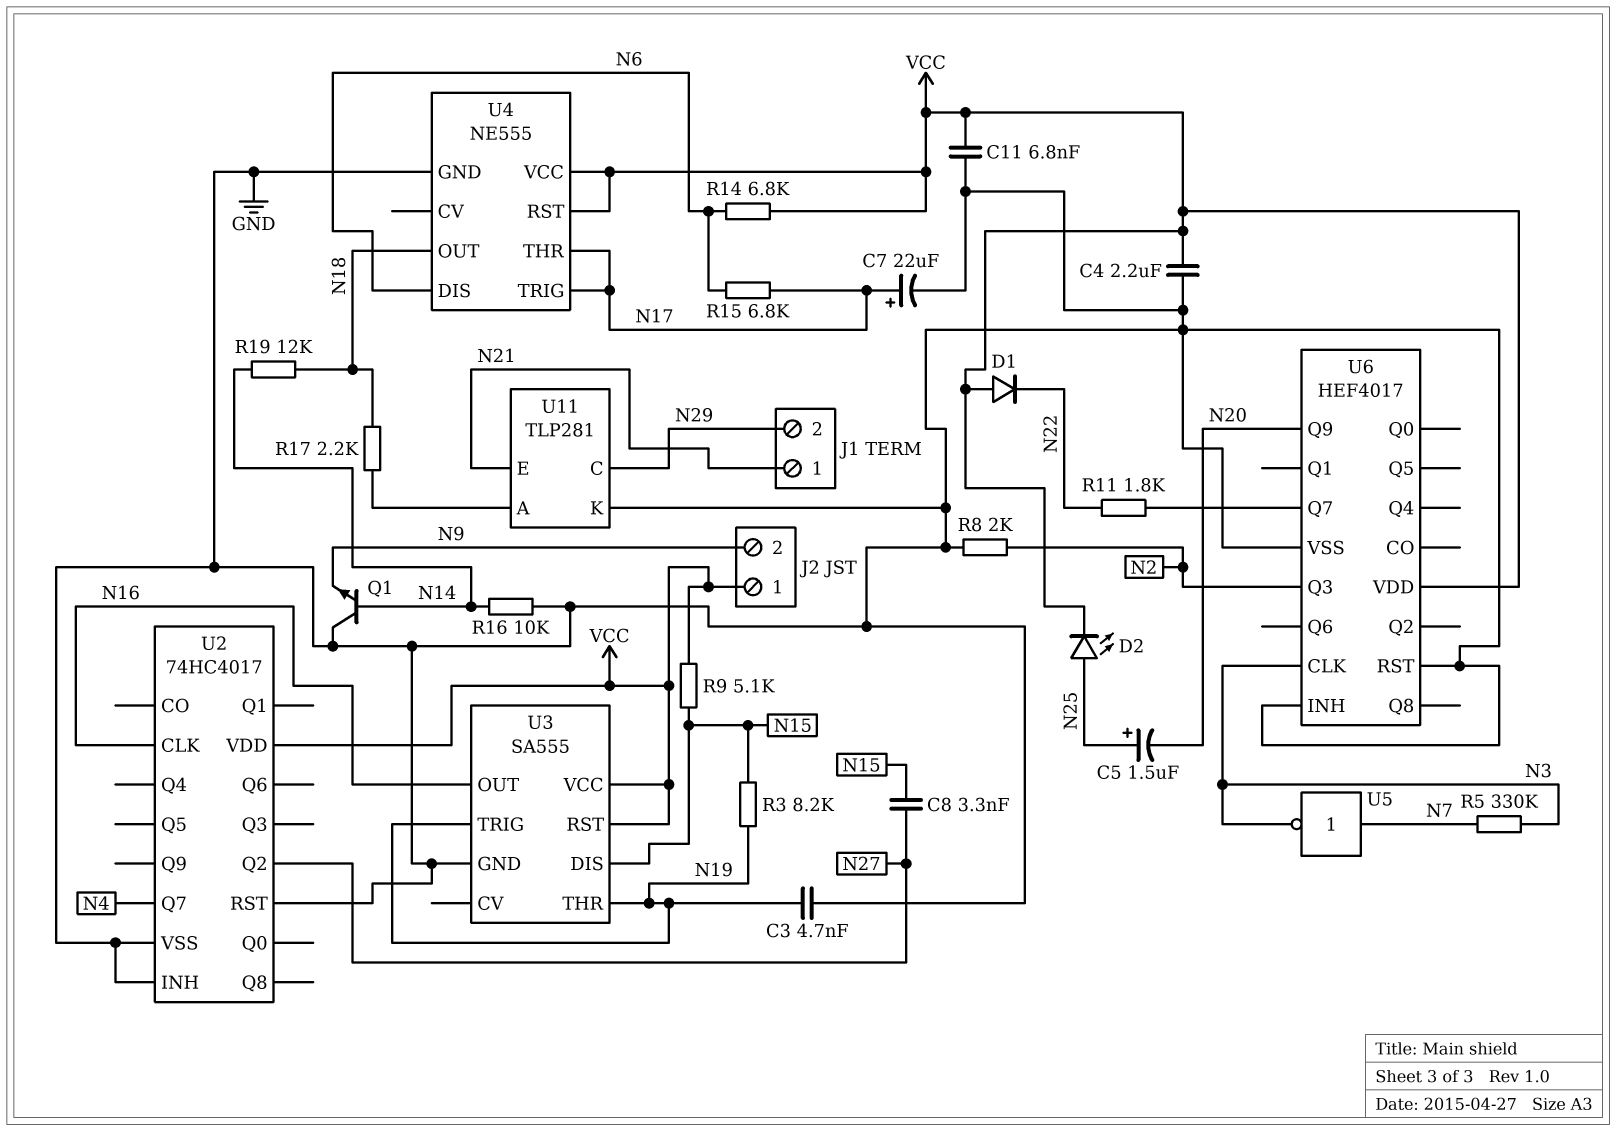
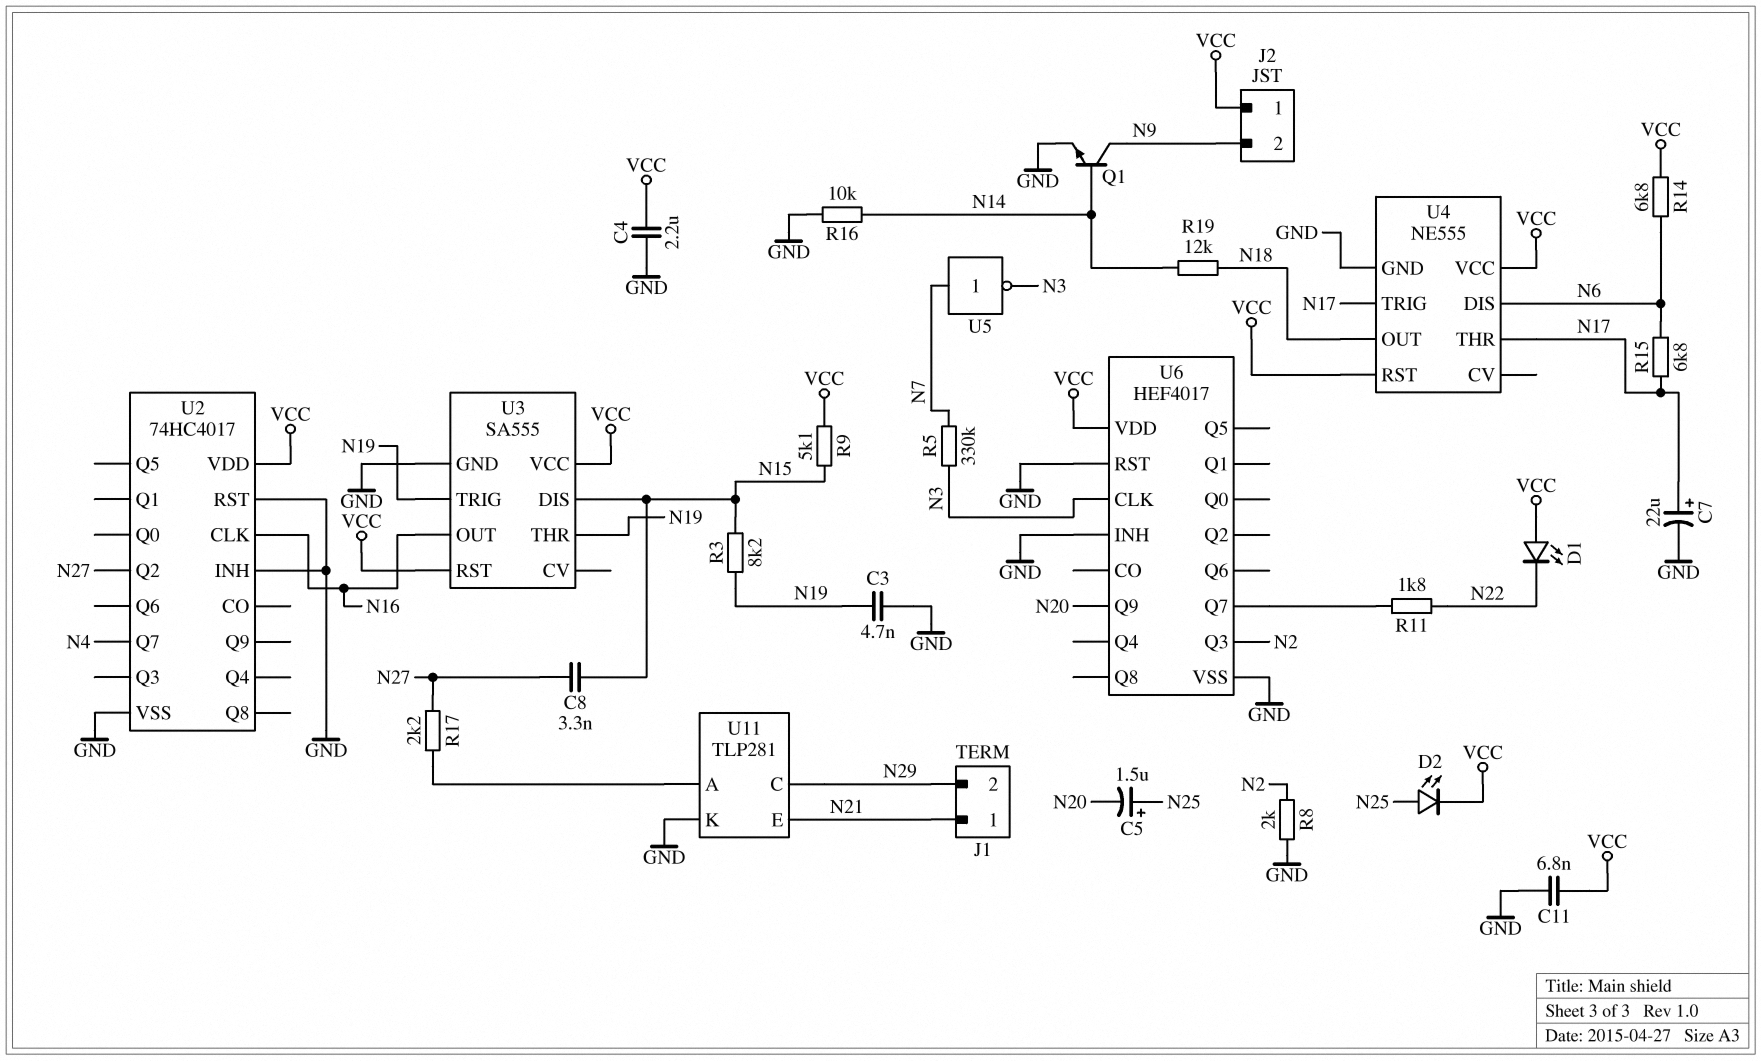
D1: diode (A VCC, K N22) -> LED (A VCC, K N22)
Q1: NPN (B N14, C GND, E N9) -> NPN (B N14, C N9, E GND)
R17: 2.2k (N18, U11/A) -> 2.2k (N27, U11/A)

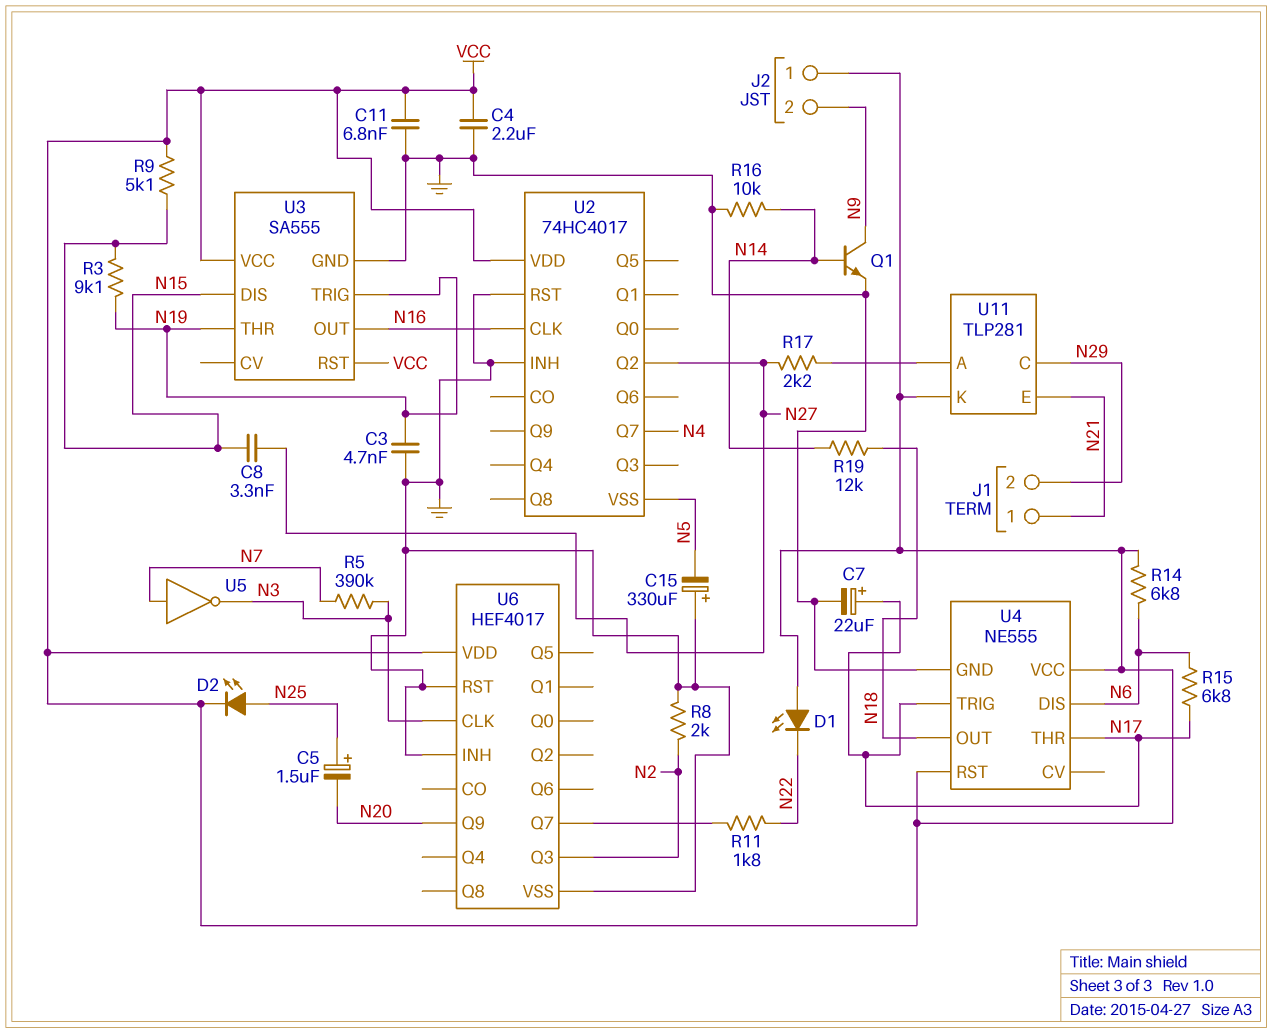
C15: none -> 330uF (plus GND, minus N5)
R3: 8.2k (N15, N19) -> 9.1k (N15, N19)
R5: 330k (N3, N7) -> 390k (N3, N7)
U2 pin VSS: GND -> N5
U11 pin K: GND -> VCC

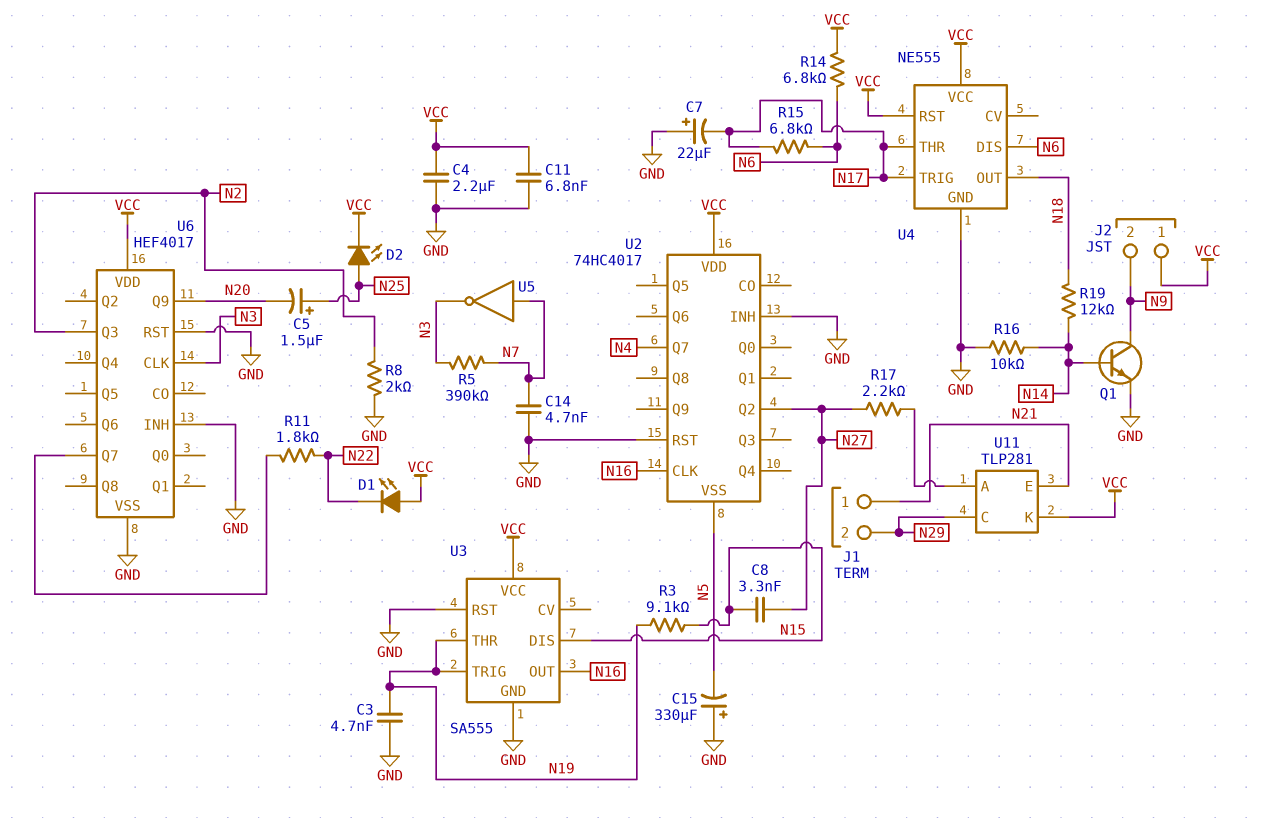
C7: 22uF (plus N17, minus GND) -> 22uF (plus GND, minus N17)
C14: none -> 4.7nF (GND, N7)
R9: 5.1k (N15, VCC) -> none
U3 pin RST: VCC -> GND

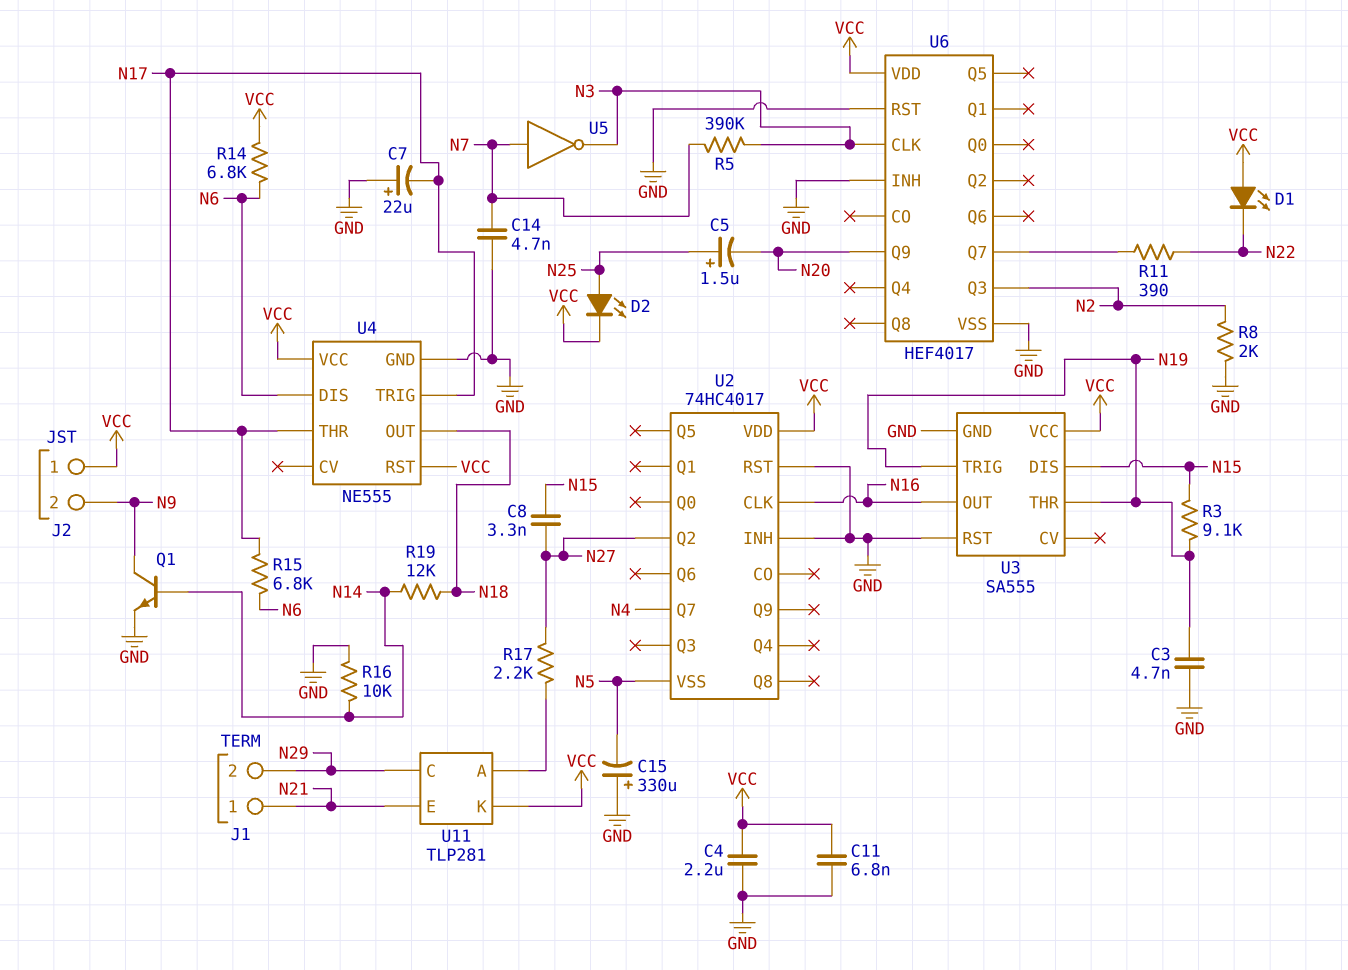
R11: 1.8k (N22, U6/Q7) -> 390 (N22, U6/Q7)

